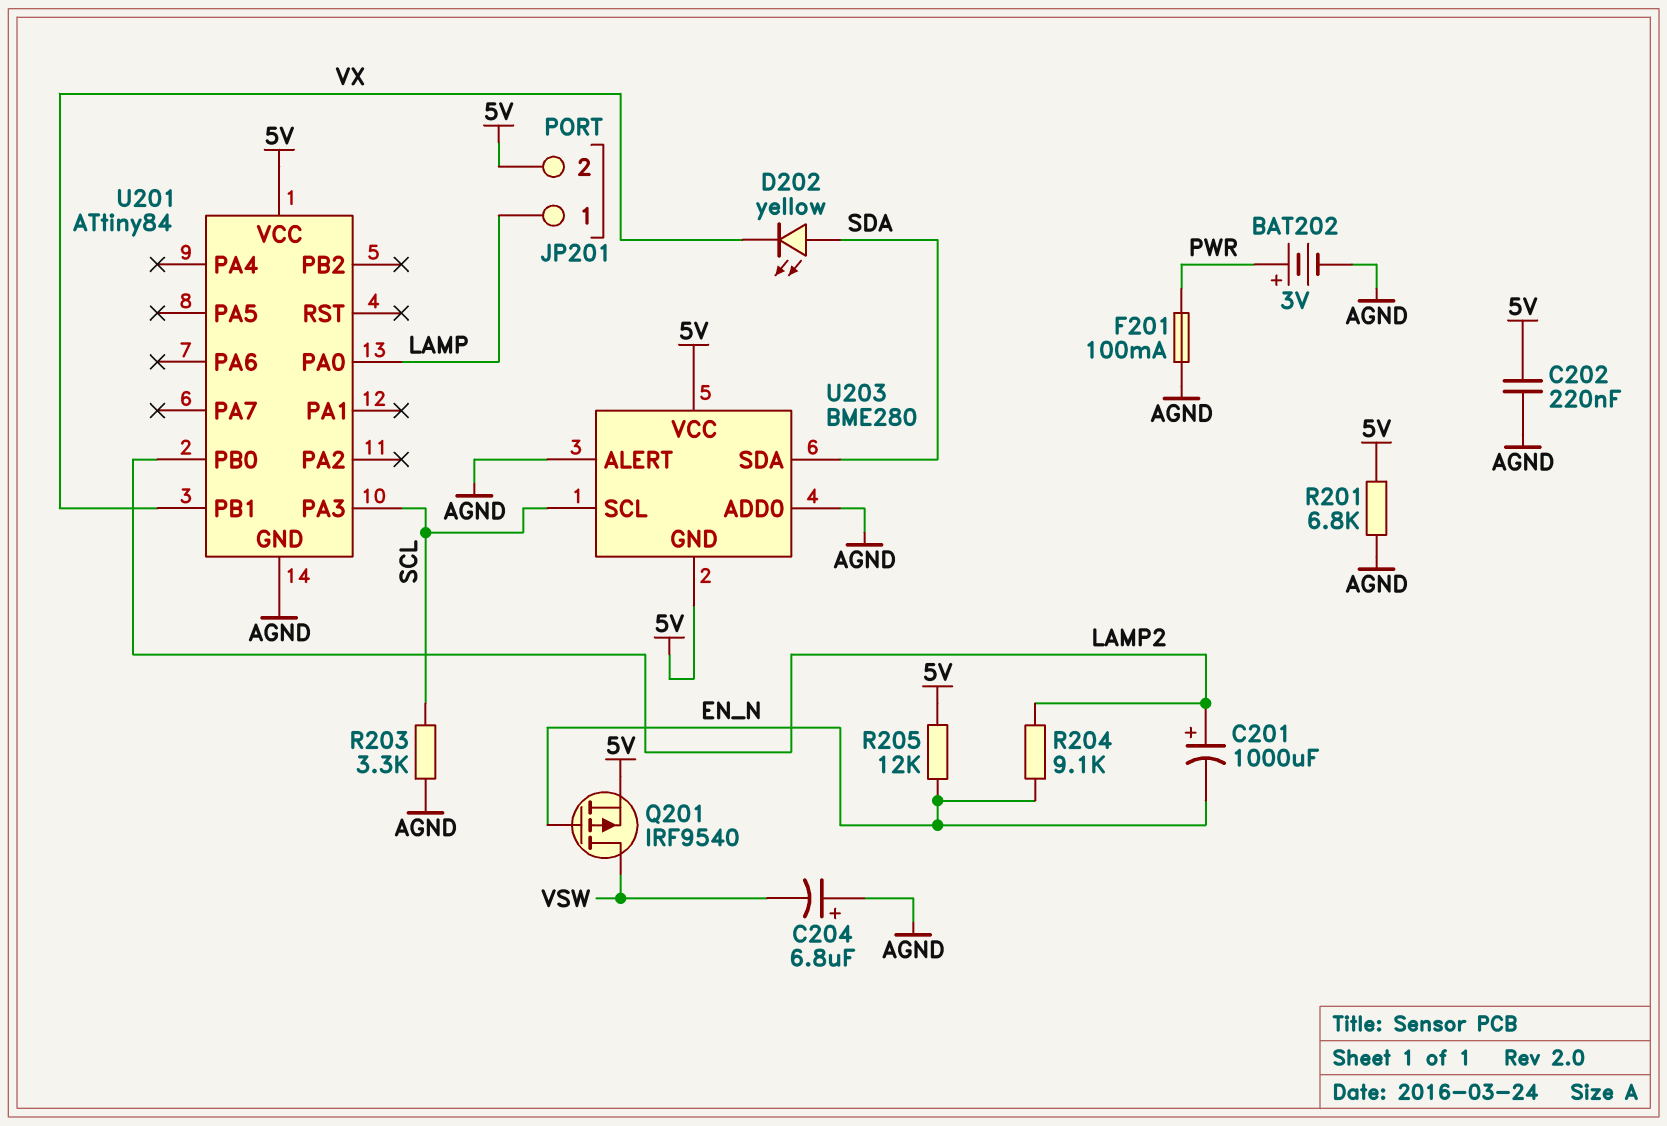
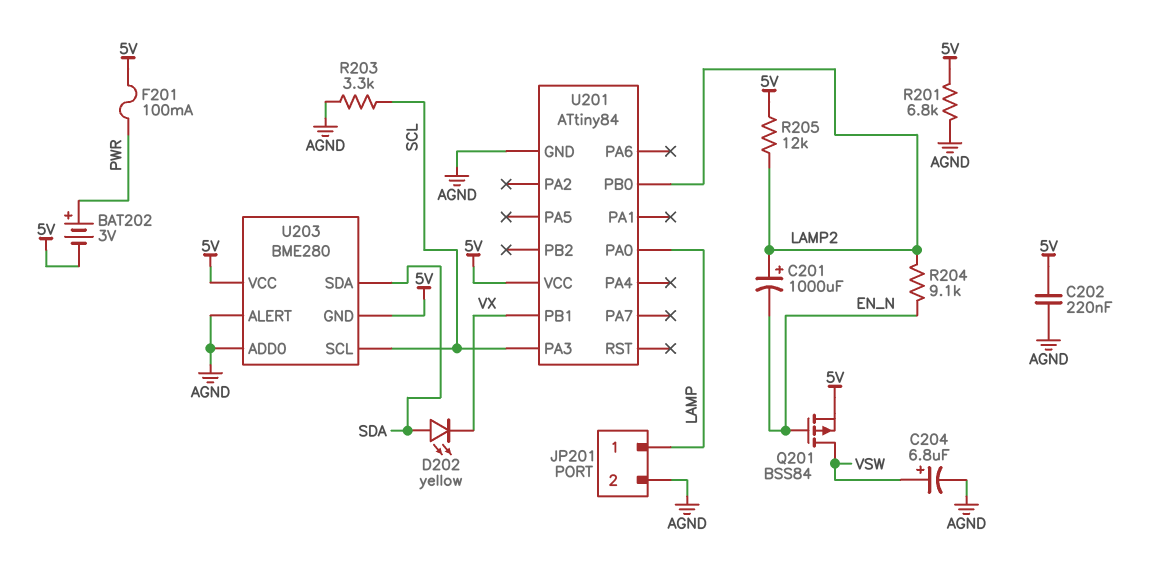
BAT202: 3V (plus PWR, minus AGND) -> 3V (plus PWR, minus 5V)
C204: 6.8uF (plus AGND, minus VSW) -> 6.8uF (plus VSW, minus AGND)
F201: 100mA (AGND, PWR) -> 100mA (5V, PWR)
JP201 pin 2: 5V -> AGND
Q201: PMOS IRF9540 (G EN_N, D VSW, S 5V) -> PMOS BSS84 (G EN_N, D VSW, S 5V)
R205: 12k (5V, EN_N) -> 12k (5V, LAMP2)

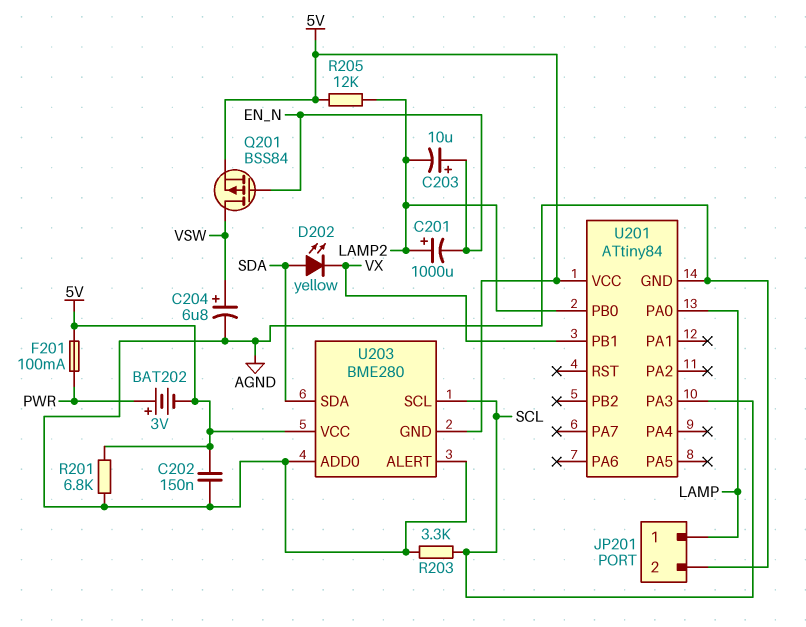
C202: 220nF (5V, AGND) -> 150nF (5V, AGND)
C203: none -> 10uF (plus EN_N, minus LAMP2)
R204: 9.1k (EN_N, LAMP2) -> none

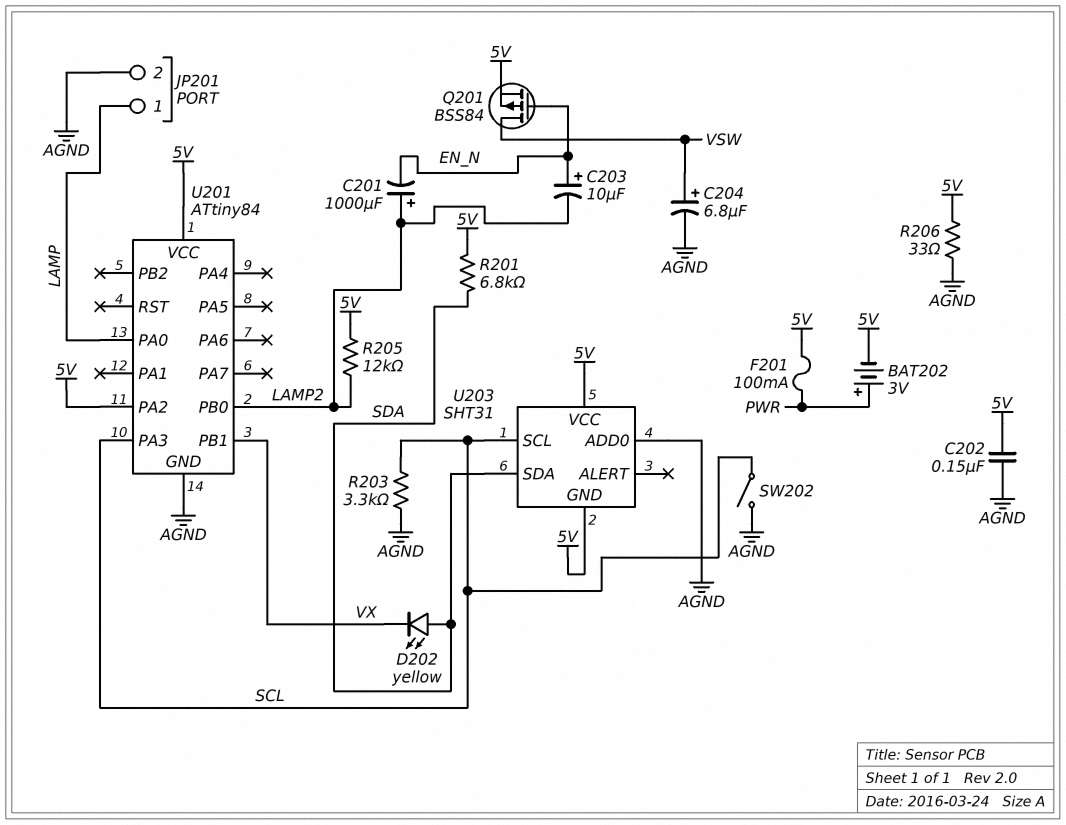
R201: 6.8k (5V, AGND) -> 6.8k (5V, SDA)
R206: none -> 33 (5V, AGND)
SW202: none -> switch (AGND, SCL)
U201 pin PA2: none -> 5V
U203: BME280 -> SHT31
U203 pin ALERT: AGND -> none

